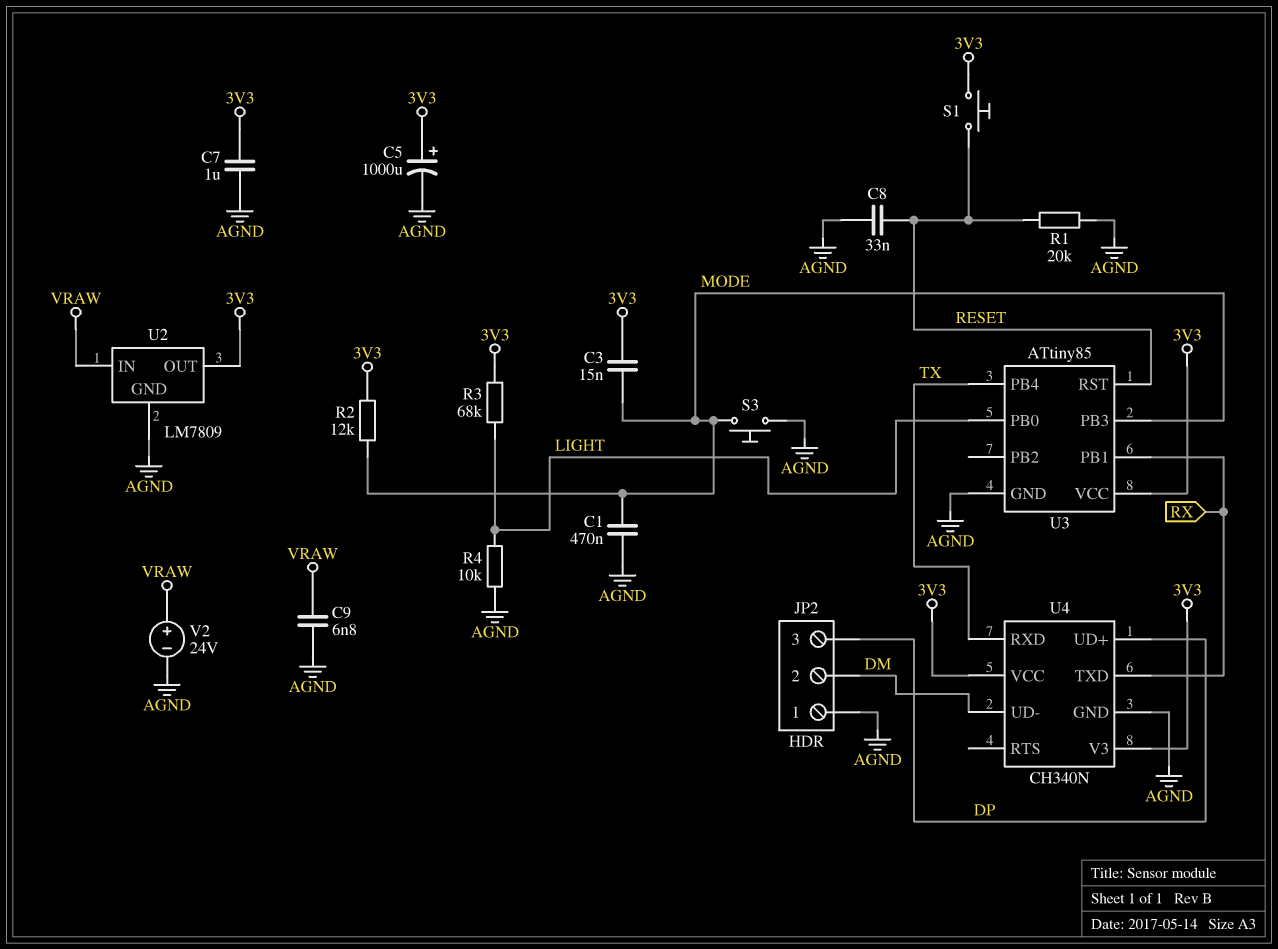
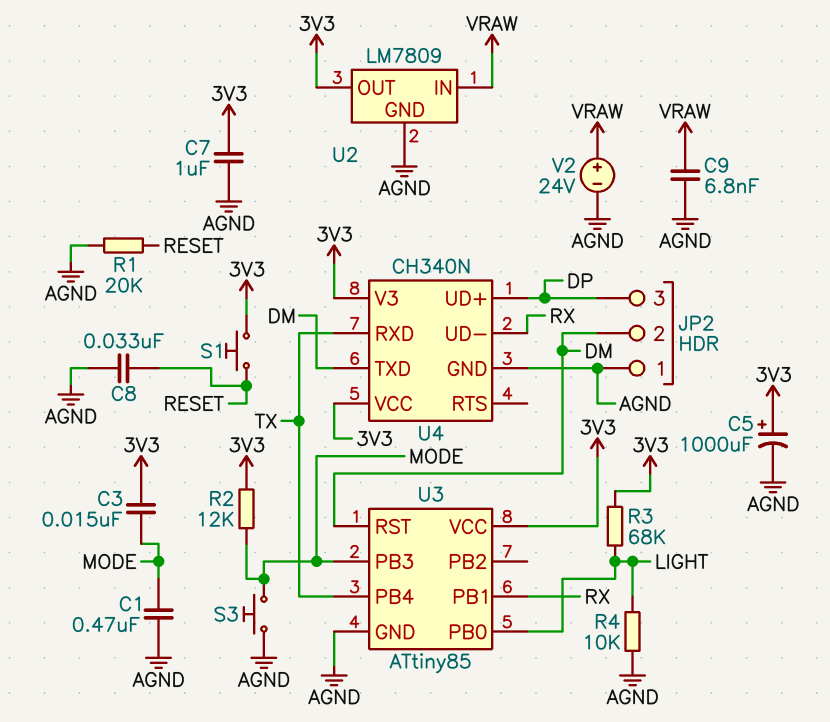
U3 pin RST: RESET -> DM
U4 pin TXD: RX -> DM
U4 pin UD-: DM -> RX

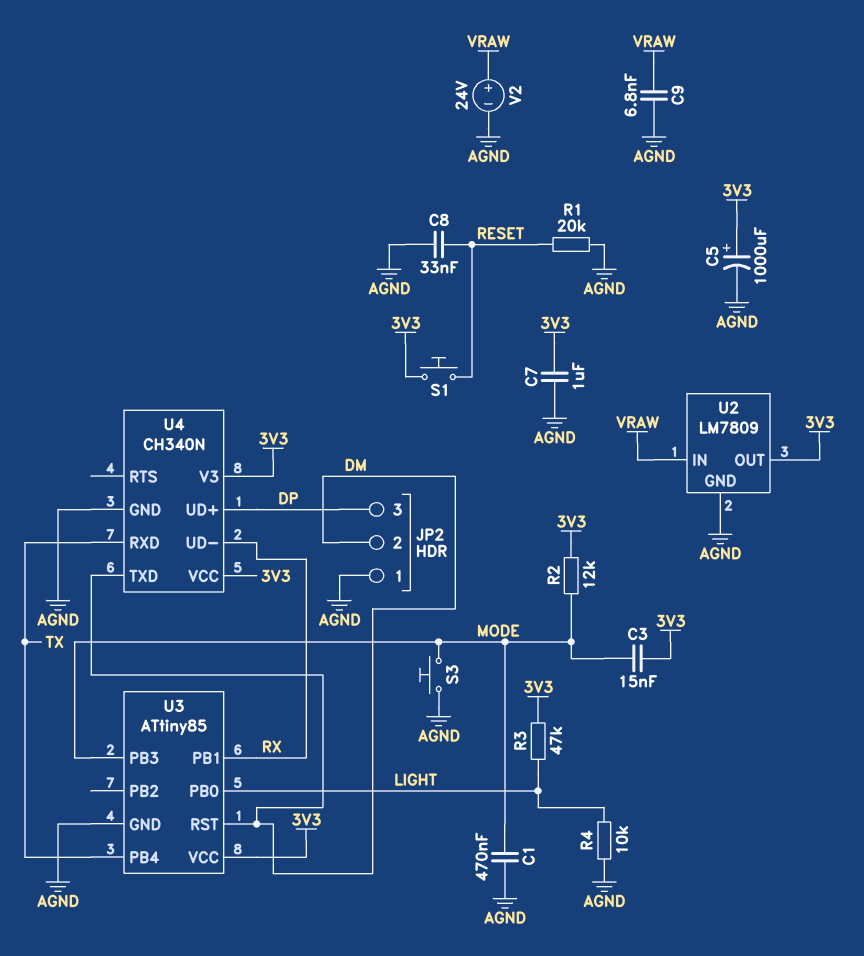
R3: 68k (3V3, LIGHT) -> 47k (3V3, LIGHT)

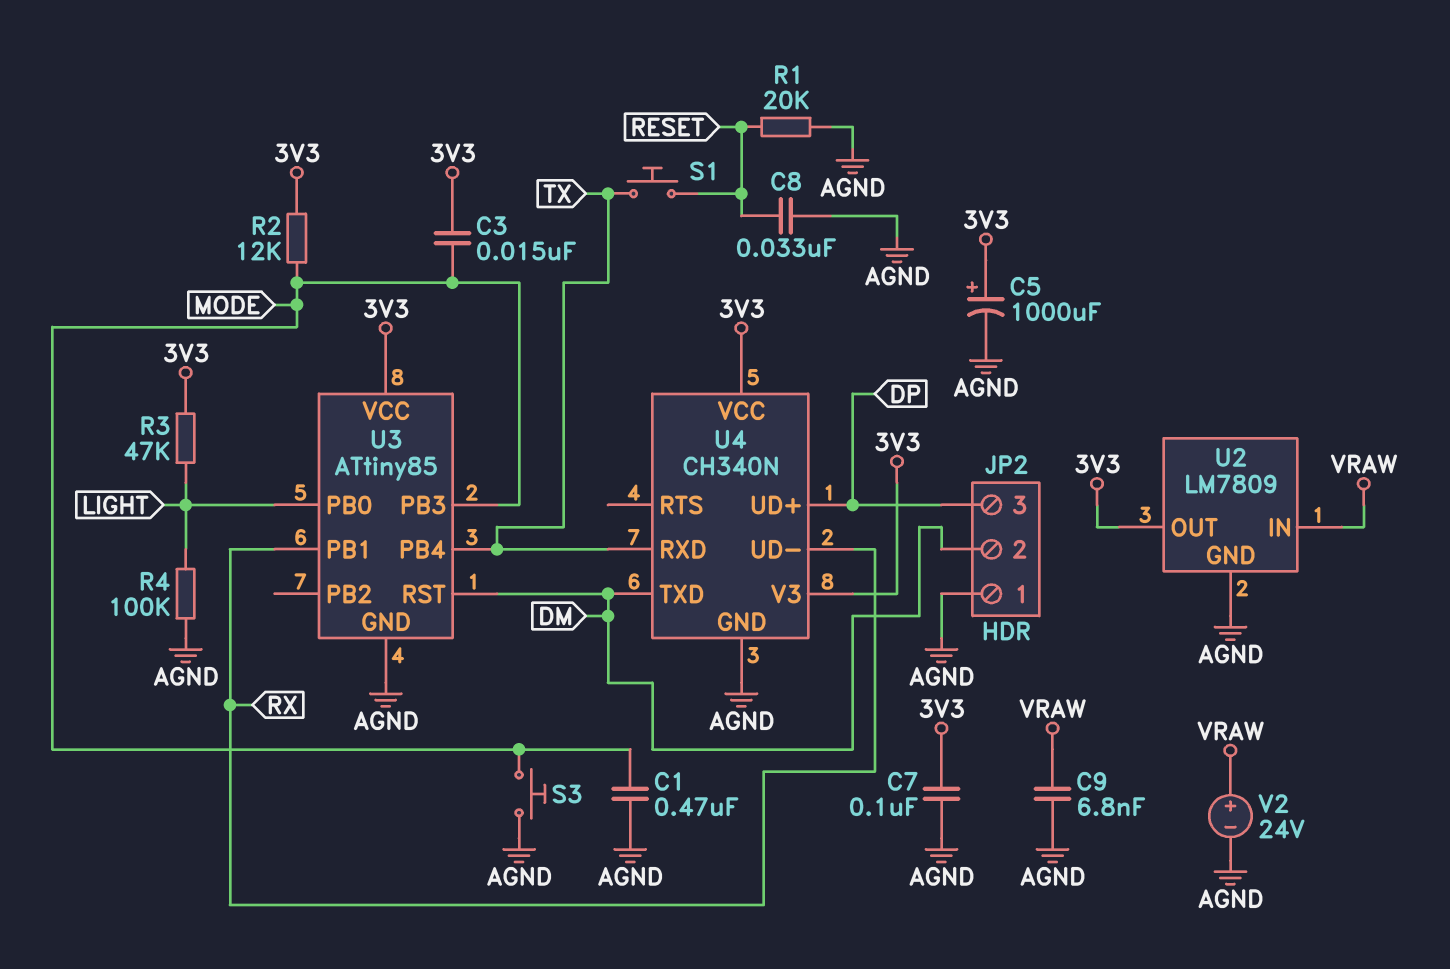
C7: 1uF (3V3, AGND) -> 100nF (3V3, AGND)
R4: 10k (AGND, LIGHT) -> 100k (AGND, LIGHT)
S1: button (3V3, RESET) -> button (RESET, TX)

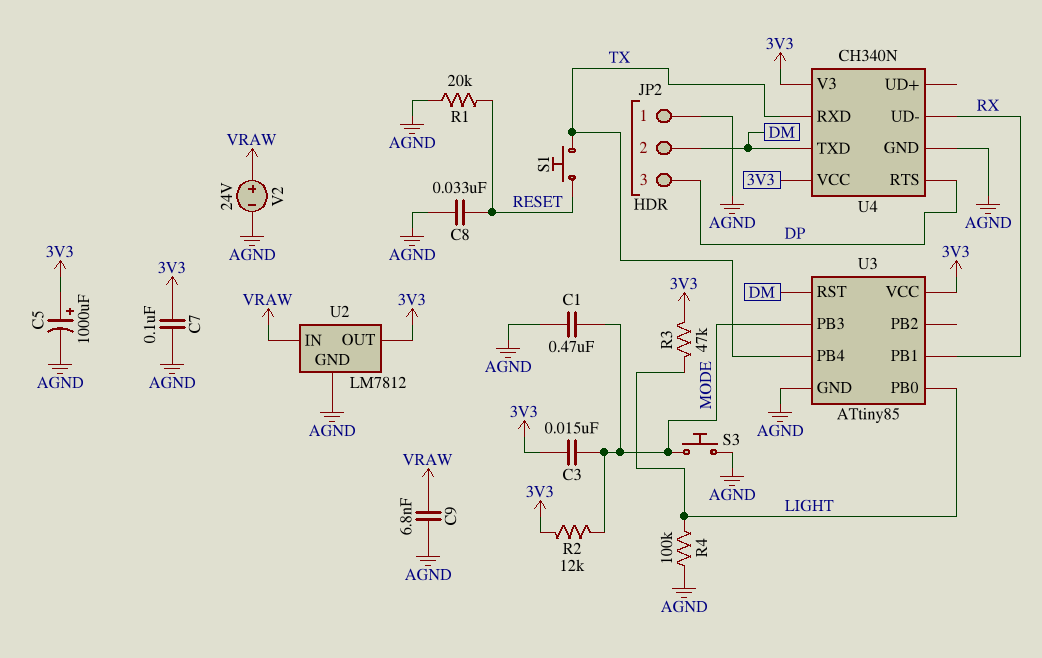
U2: LM7809 -> LM7812
U4 pin RTS: none -> DP
U4 pin UD+: DP -> none

